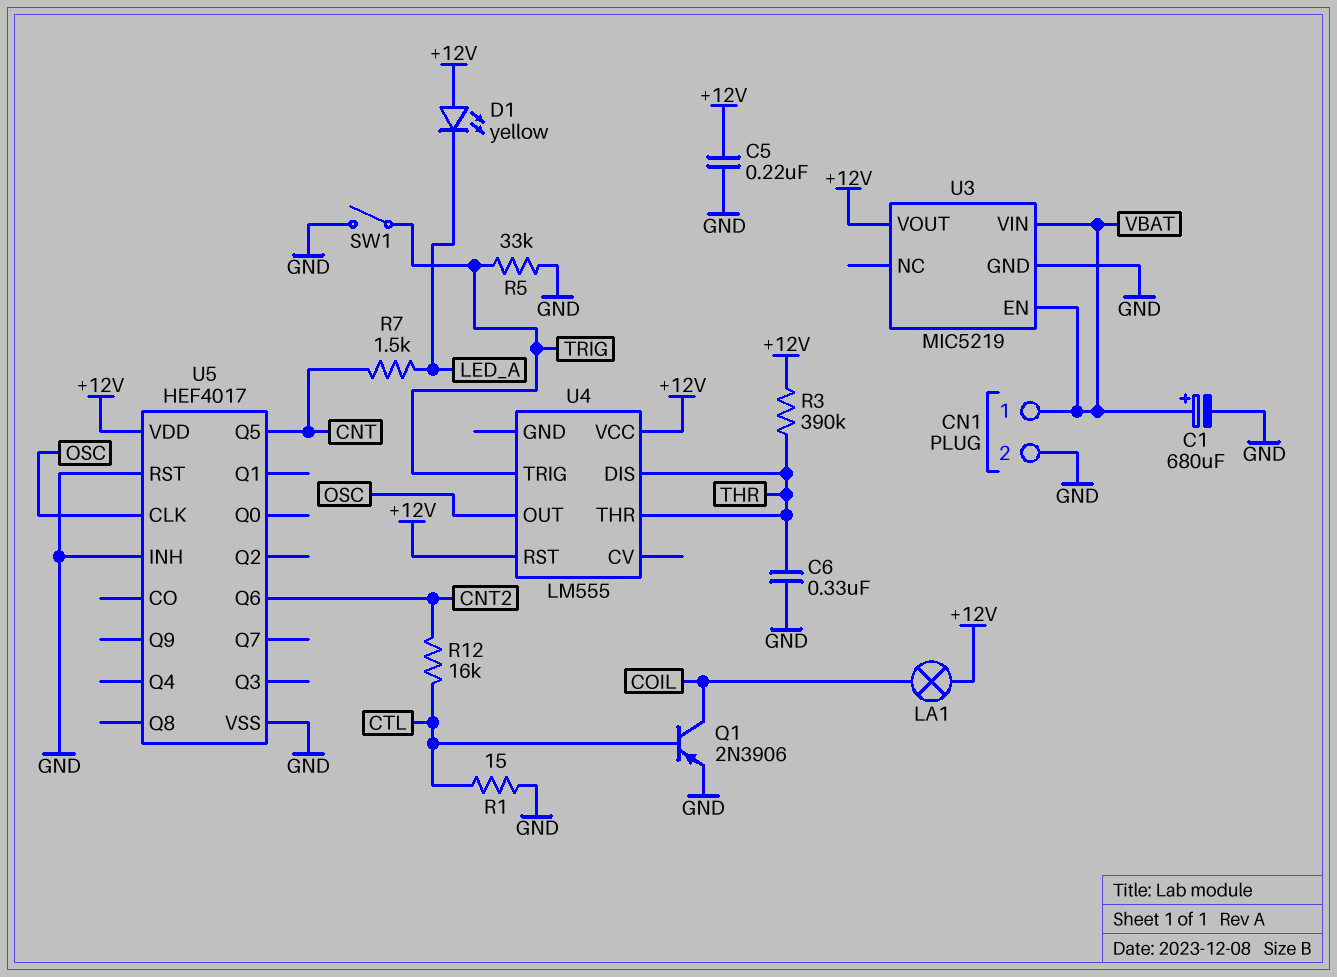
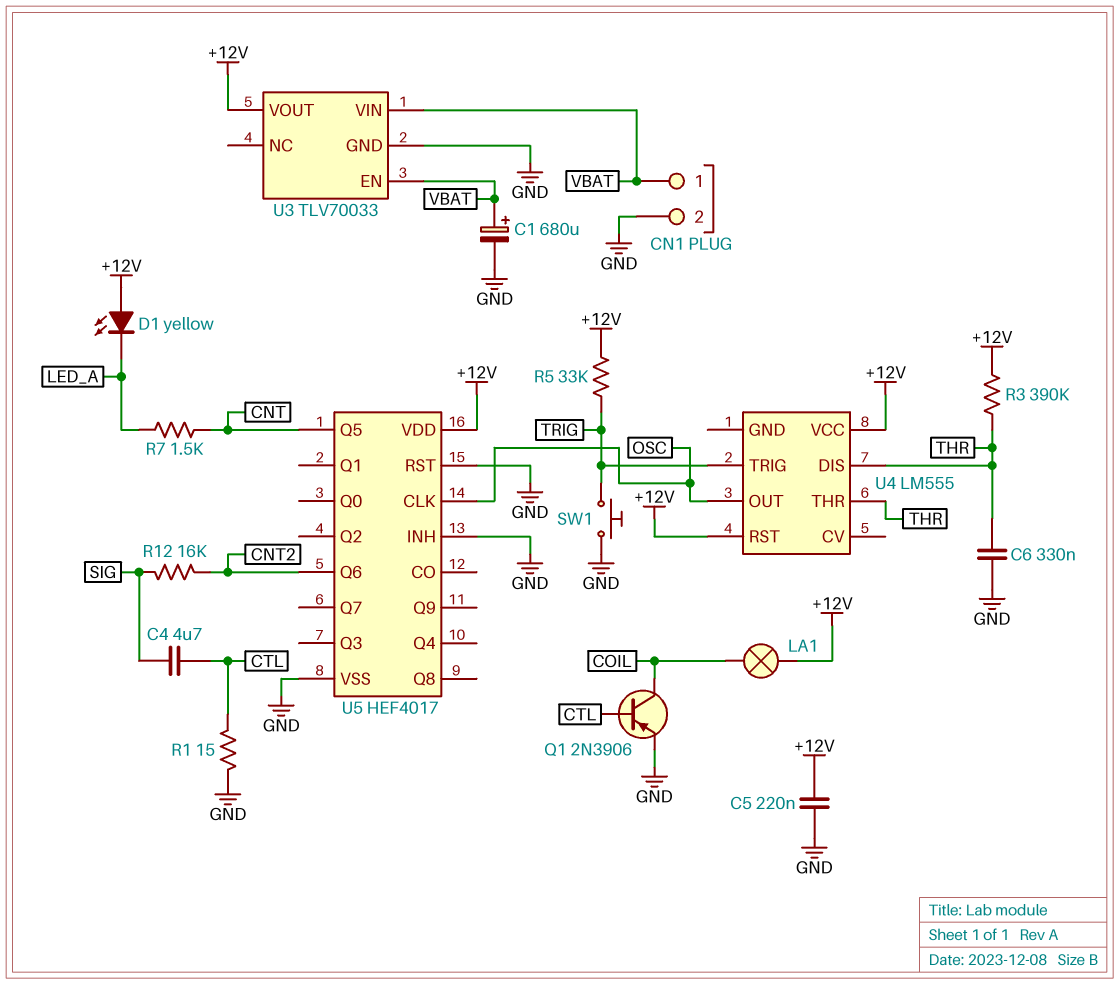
C4: none -> 4.7uF (CTL, SIG)
R5: 33k (GND, TRIG) -> 33k (+12V, TRIG)
R12: 16k (CNT2, CTL) -> 16k (CNT2, SIG)
SW1: switch (GND, TRIG) -> button (GND, TRIG)
U3: MIC5219 -> TLV70033

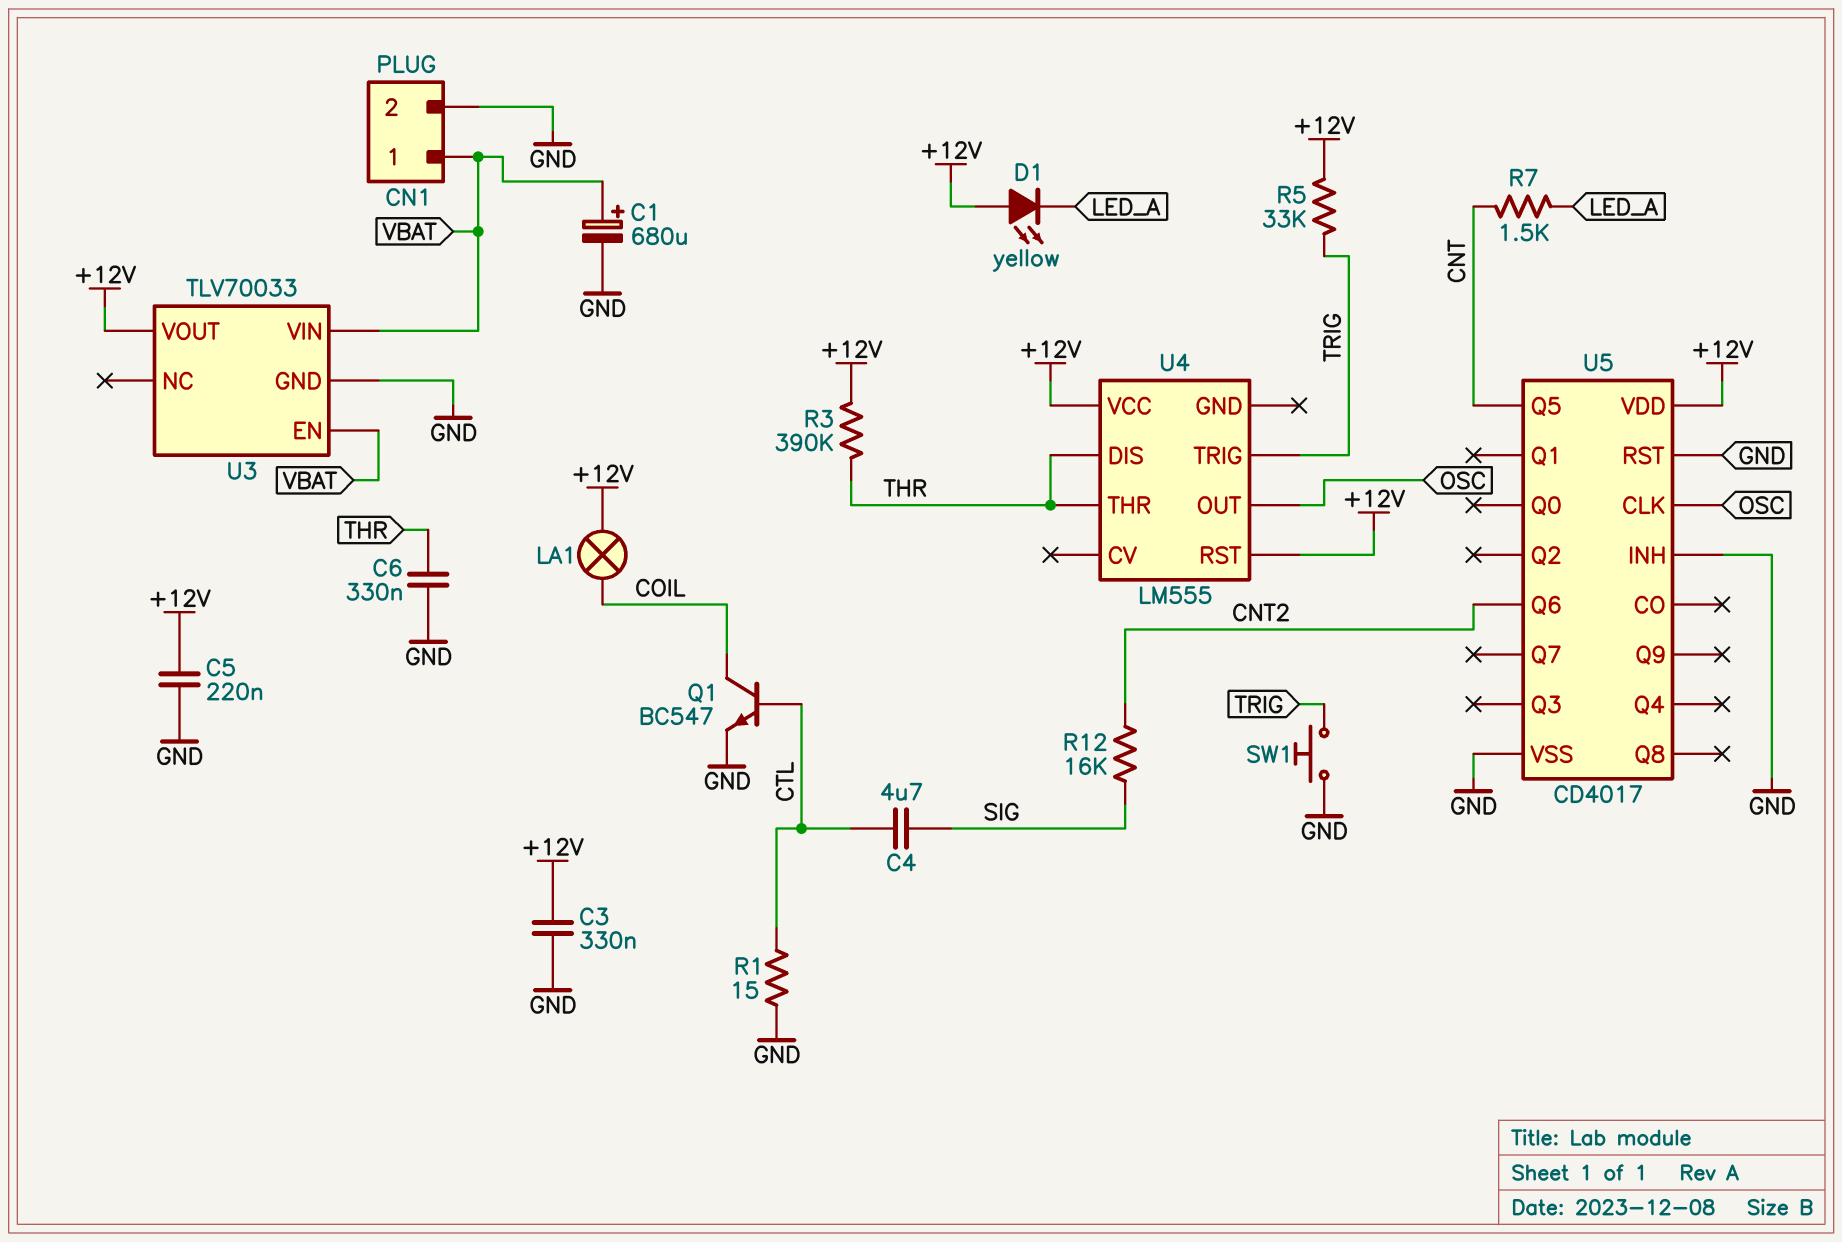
C3: none -> 330nF (+12V, GND)
Q1: PNP 2N3906 (B CTL, C COIL, E GND) -> NPN BC547 (B CTL, C COIL, E GND)
U5: HEF4017 -> CD4017

